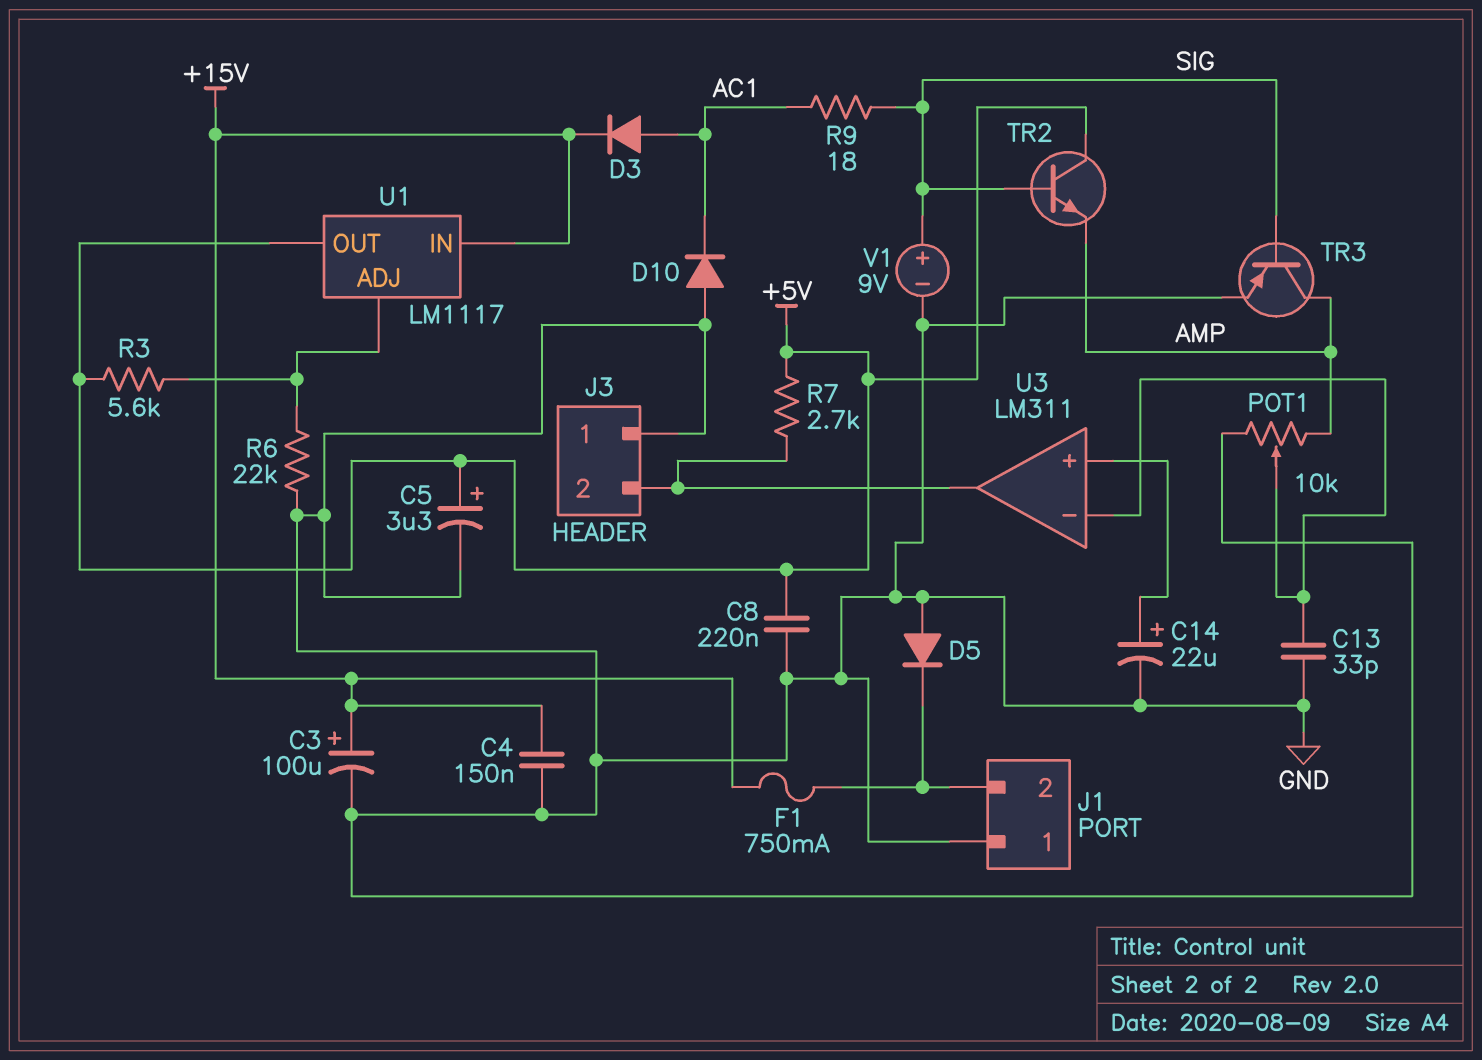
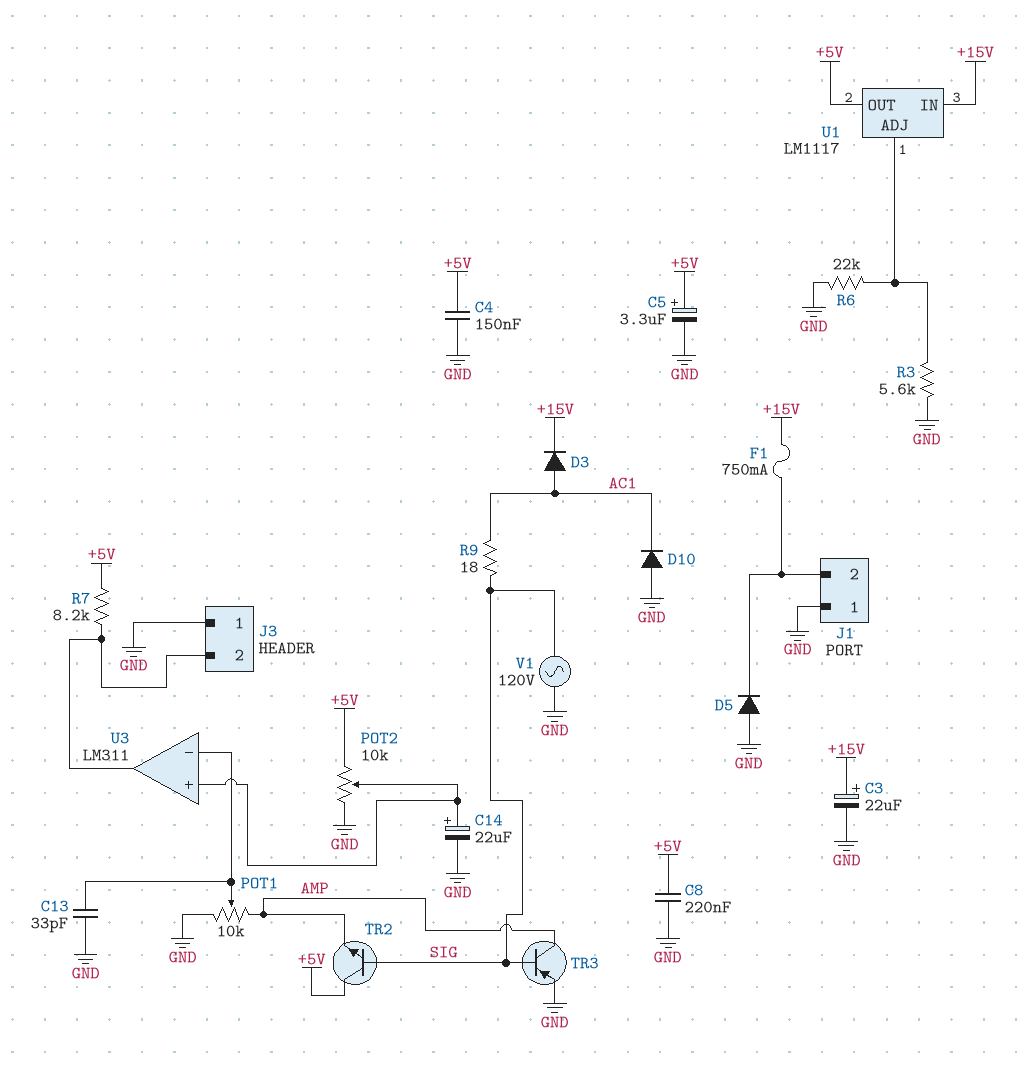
C3: 100uF (plus +15V, minus GND) -> 22uF (plus +15V, minus GND)
C4: 150nF (+15V, GND) -> 150nF (+5V, GND)
POT2: none -> 10k (+5V, GND, wiper U3/in+)
R3: 5.6k (+5V, U1/ADJ) -> 5.6k (GND, U1/ADJ)
R7: 2.7k (+5V, J3/2) -> 8.2k (+5V, J3/2)
V1: 9V (plus SIG, minus GND) -> AC 120V (GND, SIG)

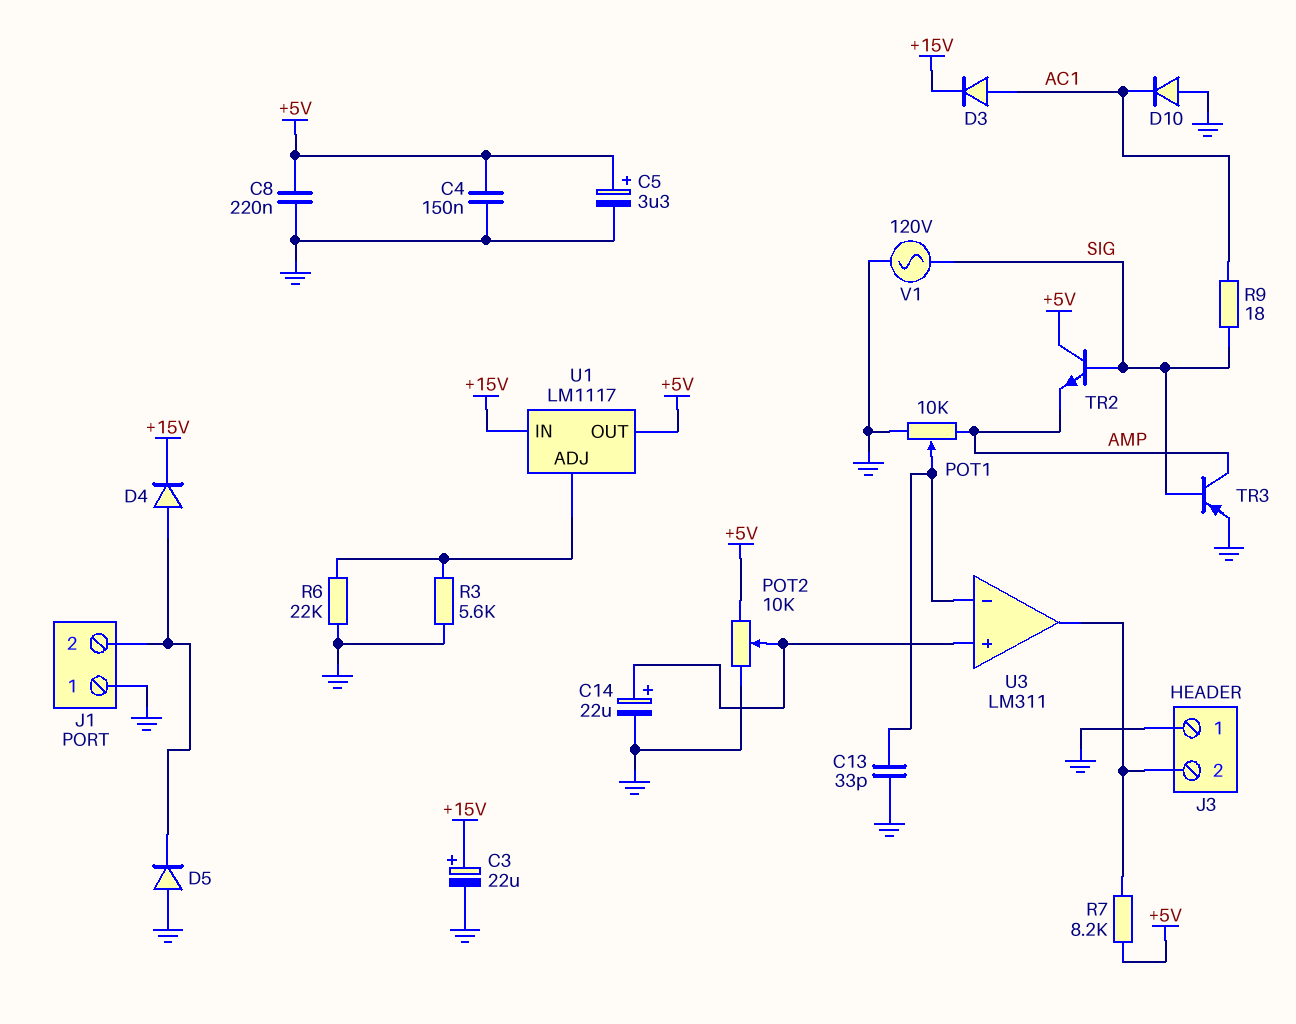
D4: none -> diode (A J1/2, K +15V)
F1: 750mA (+15V, J1/2) -> none

